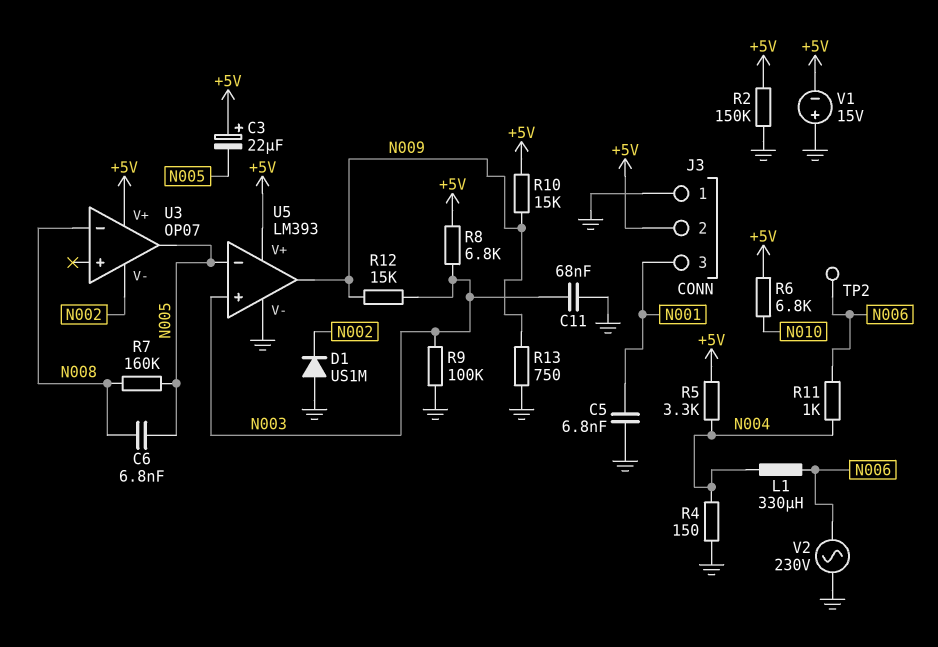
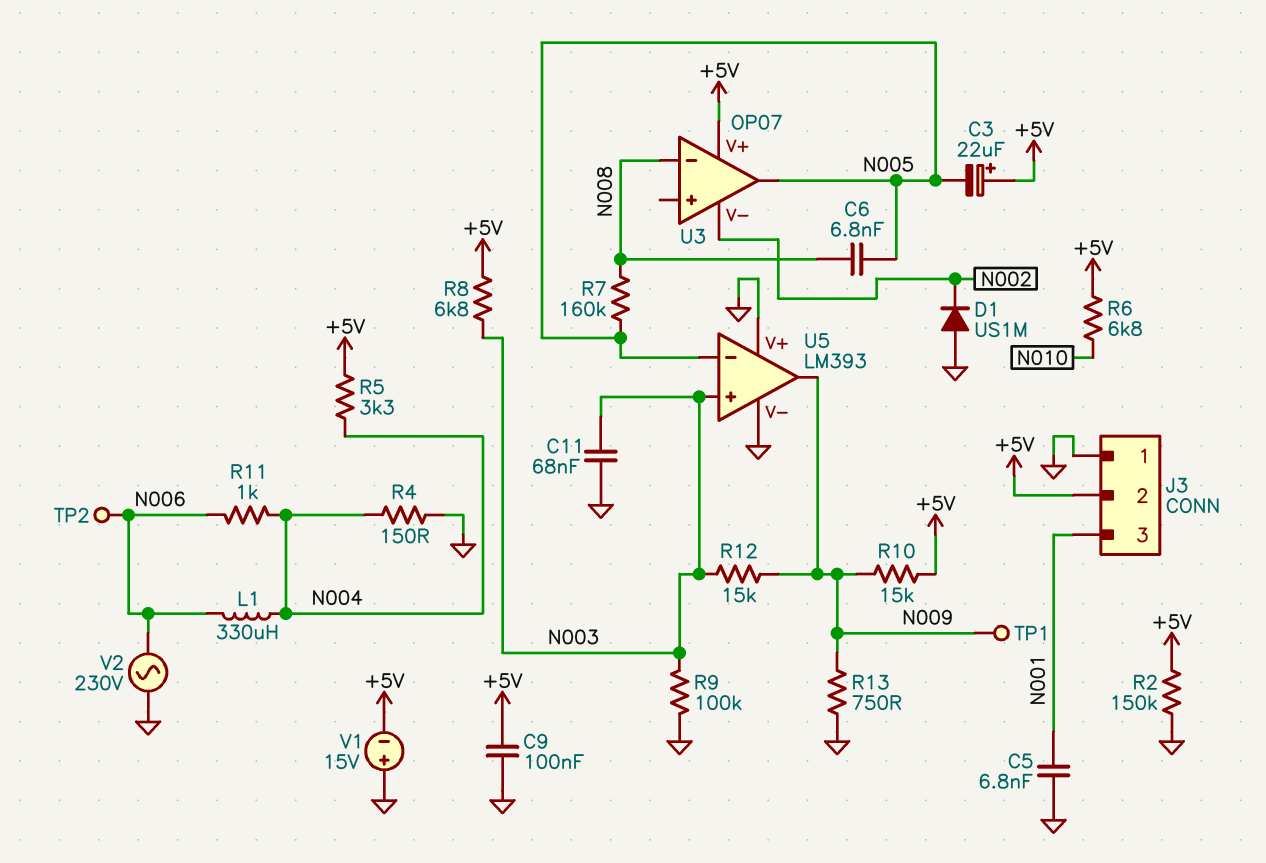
C9: none -> 100nF (+5V, GND)
TP1: none -> test point (N009)
U5 pin V+: +5V -> GND

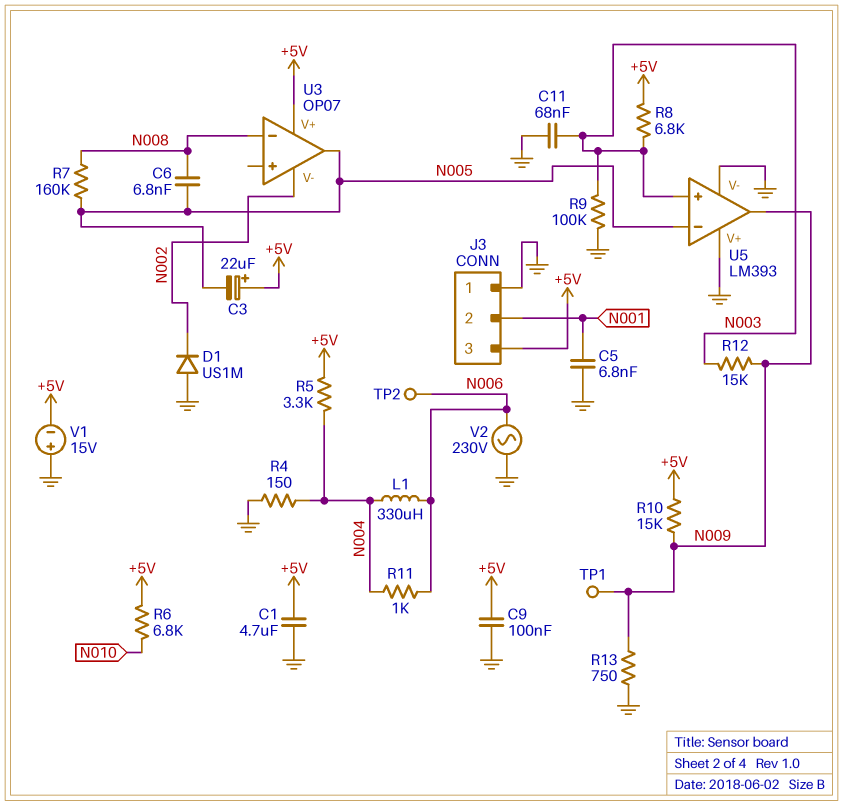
C1: none -> 4.7uF (+5V, GND)
J3 pin 2: +5V -> N001
J3 pin 3: N001 -> +5V
R2: 150k (+5V, GND) -> none

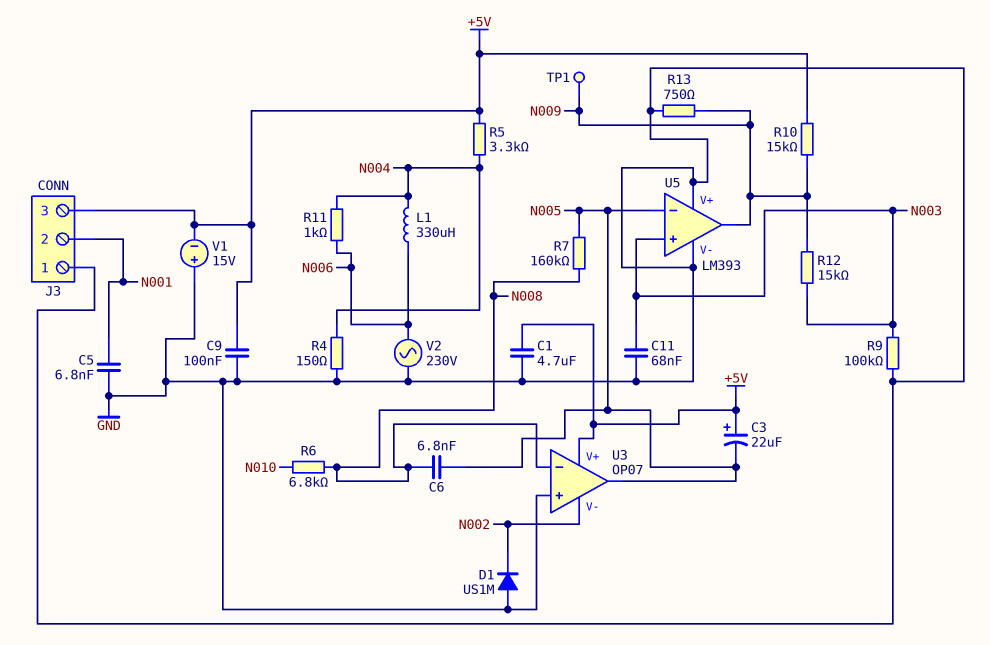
R6: 6.8k (+5V, N010) -> 6.8k (N008, N010)
R8: 6.8k (+5V, N003) -> none
TP2: test point (N006) -> none
U3 pin in+: none -> GND

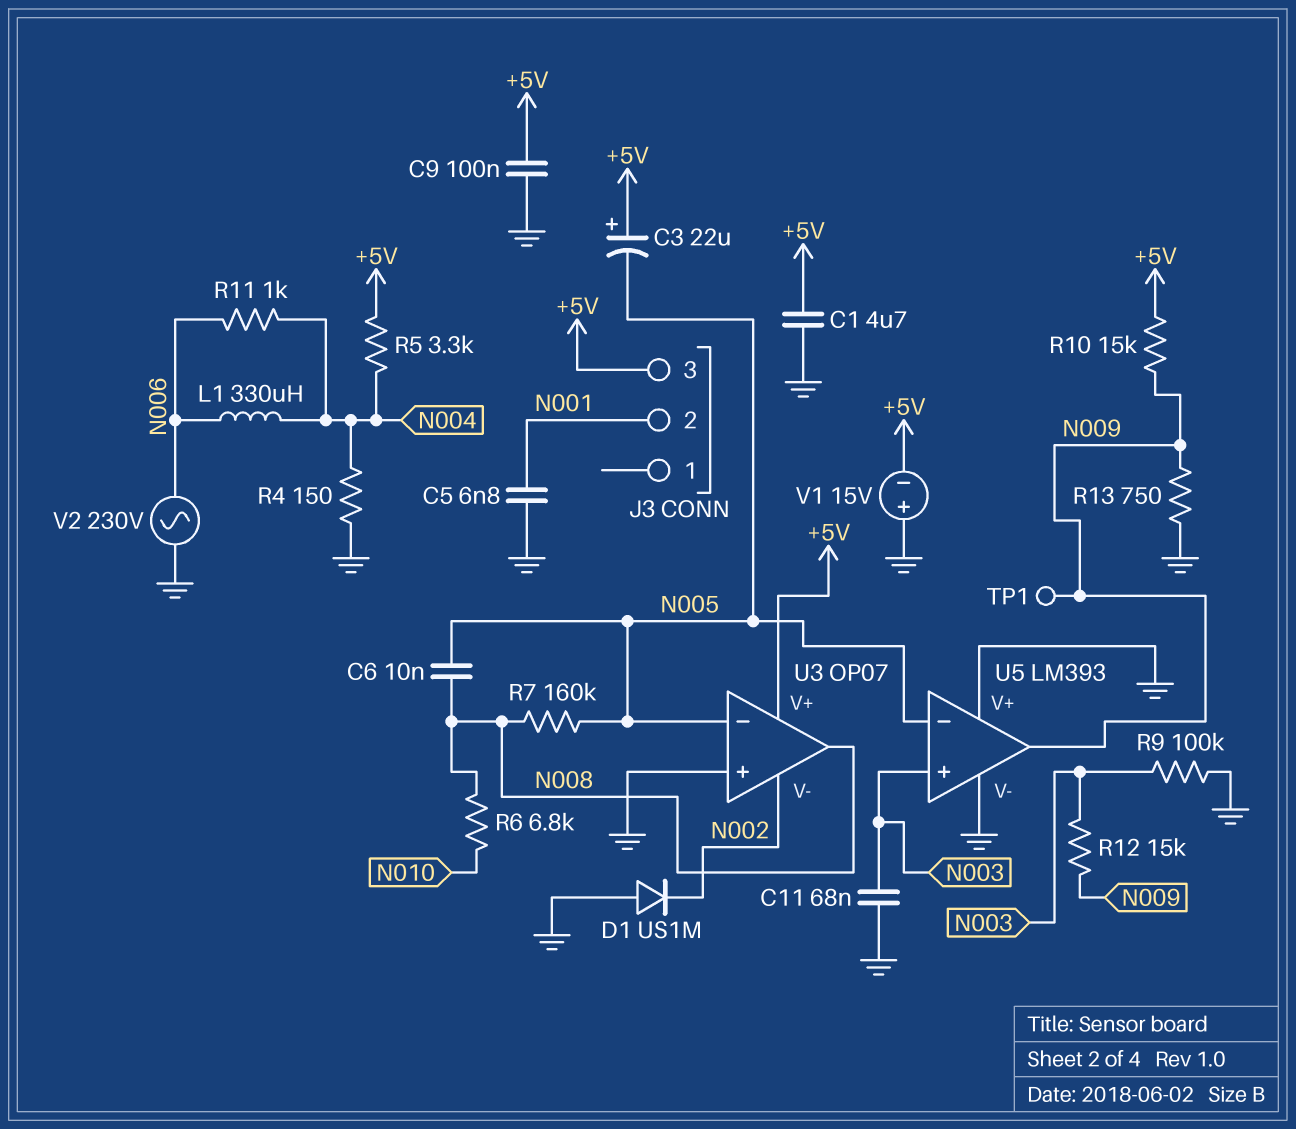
C6: 6.8nF (N005, N008) -> 10nF (N005, N008)
J3 pin 1: GND -> none
U3 pin in-: N008 -> N005
U3 pin out: N005 -> N008

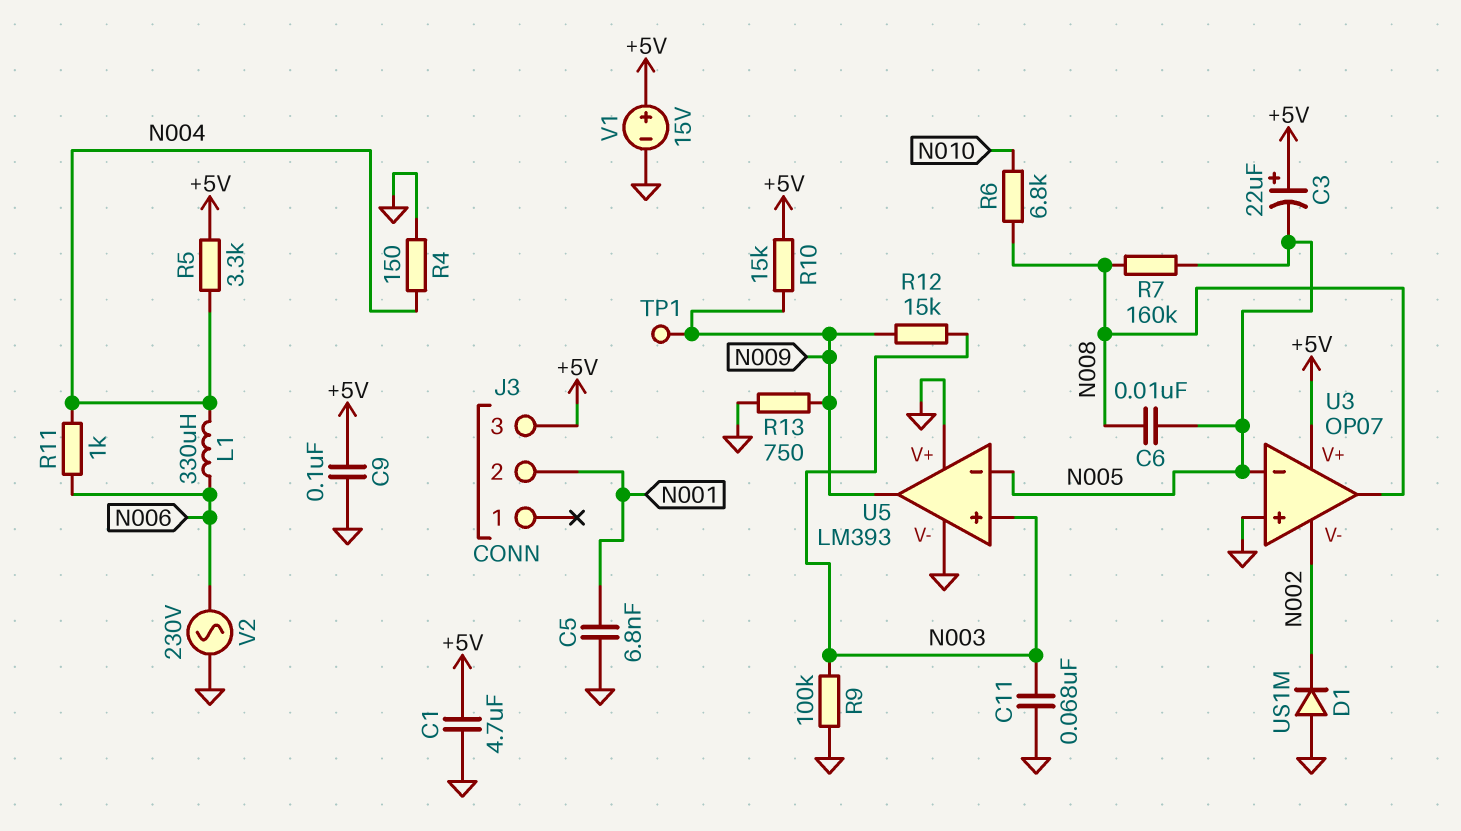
V1: 15V (plus GND, minus +5V) -> 15V (plus +5V, minus GND)

